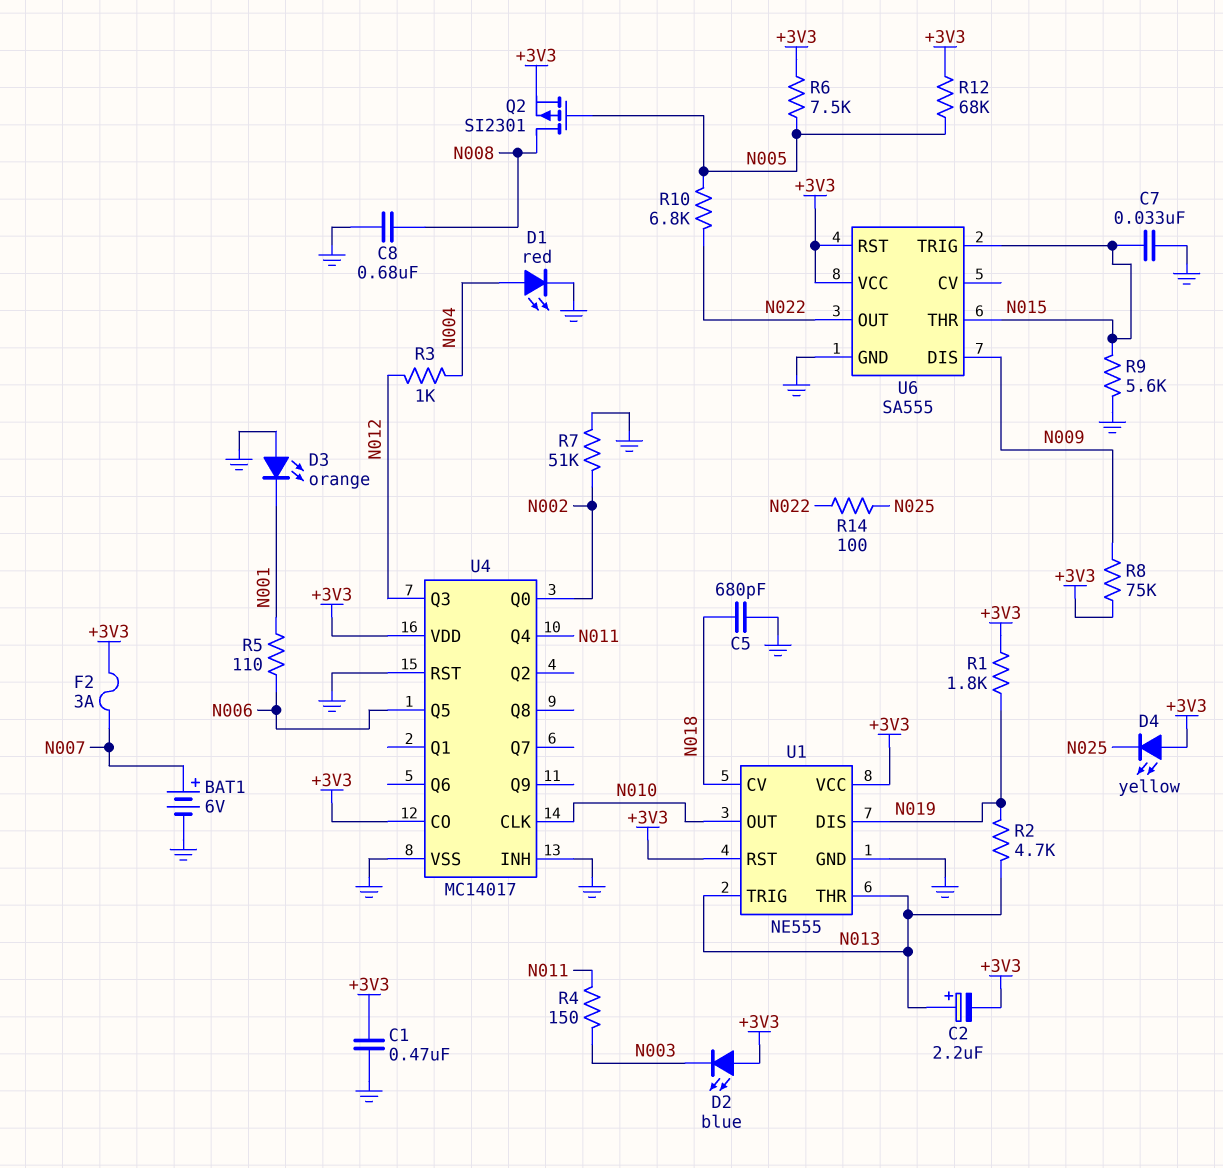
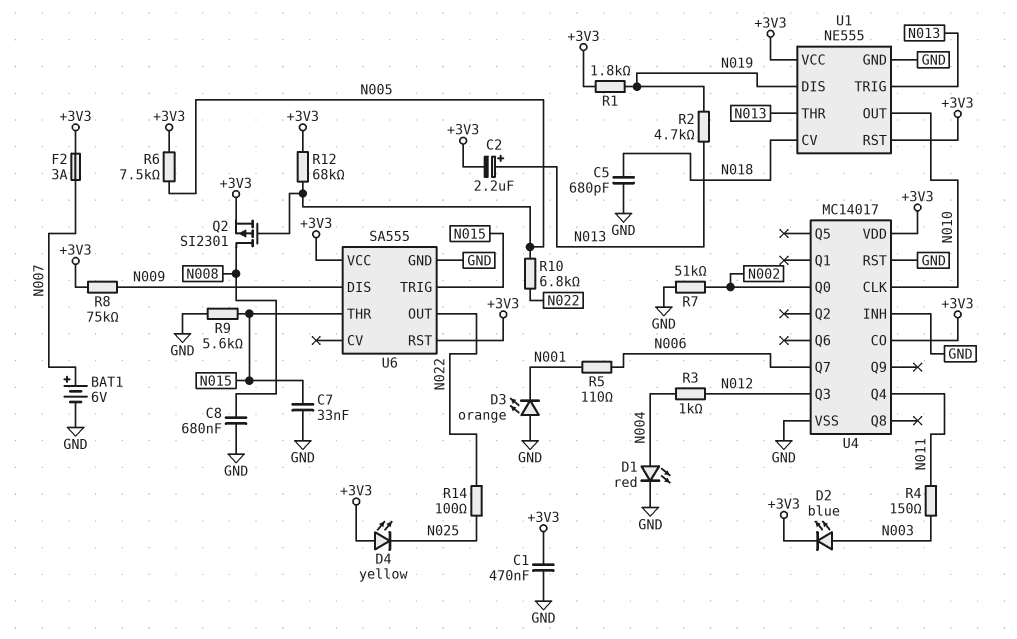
D2: LED blue (A +3V3, K N003) -> LED blue (A N003, K +3V3)
U4 pin Q5: N006 -> none
U4 pin Q7: none -> N006

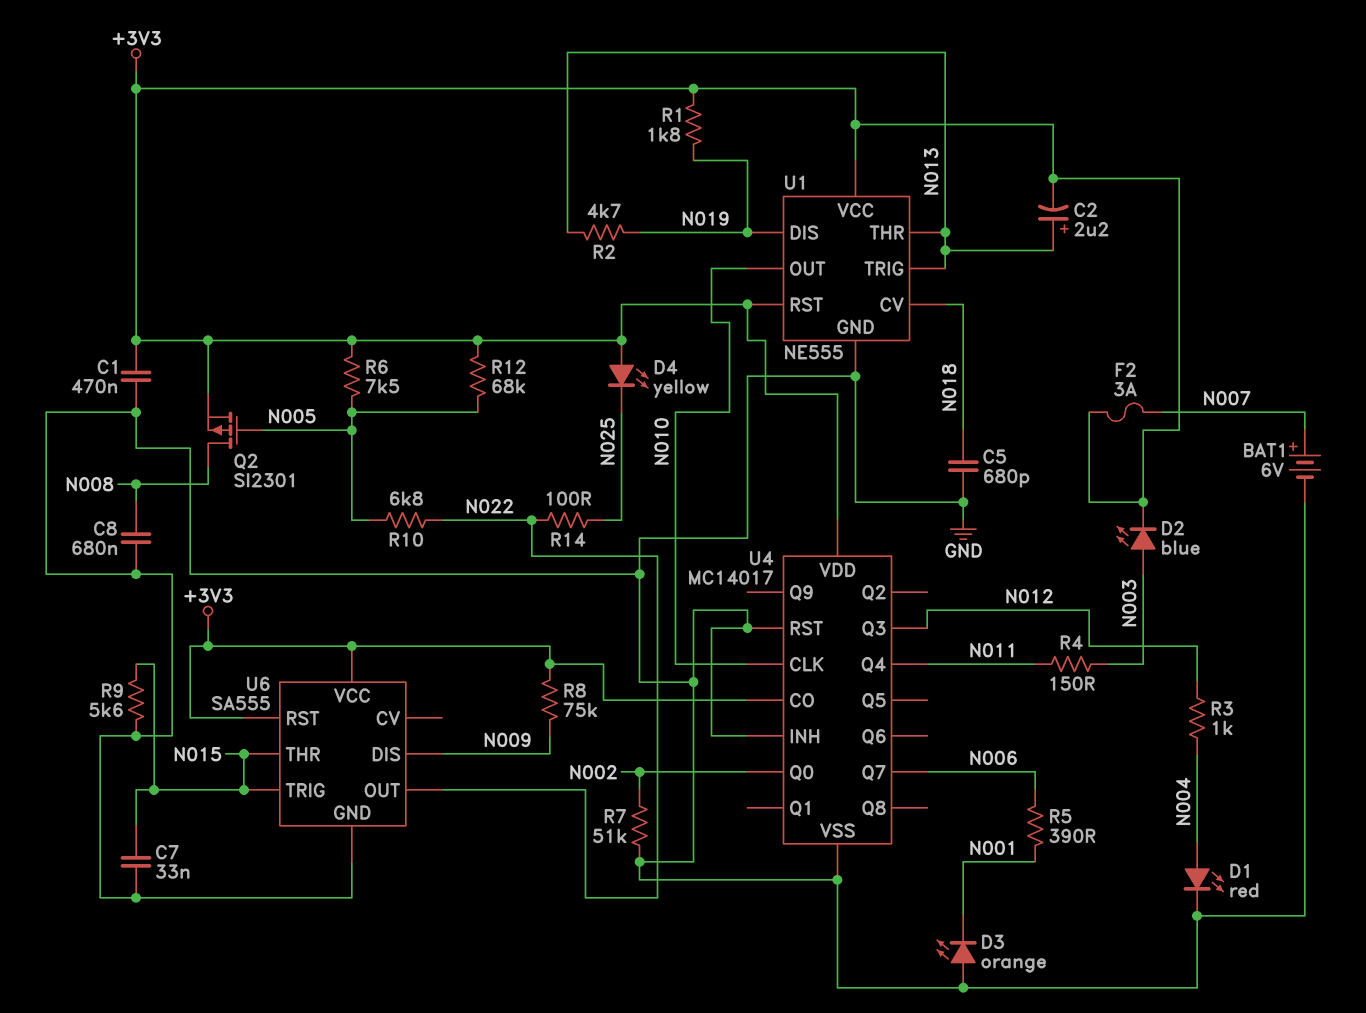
R5: 110 (N001, N006) -> 390 (N001, N006)

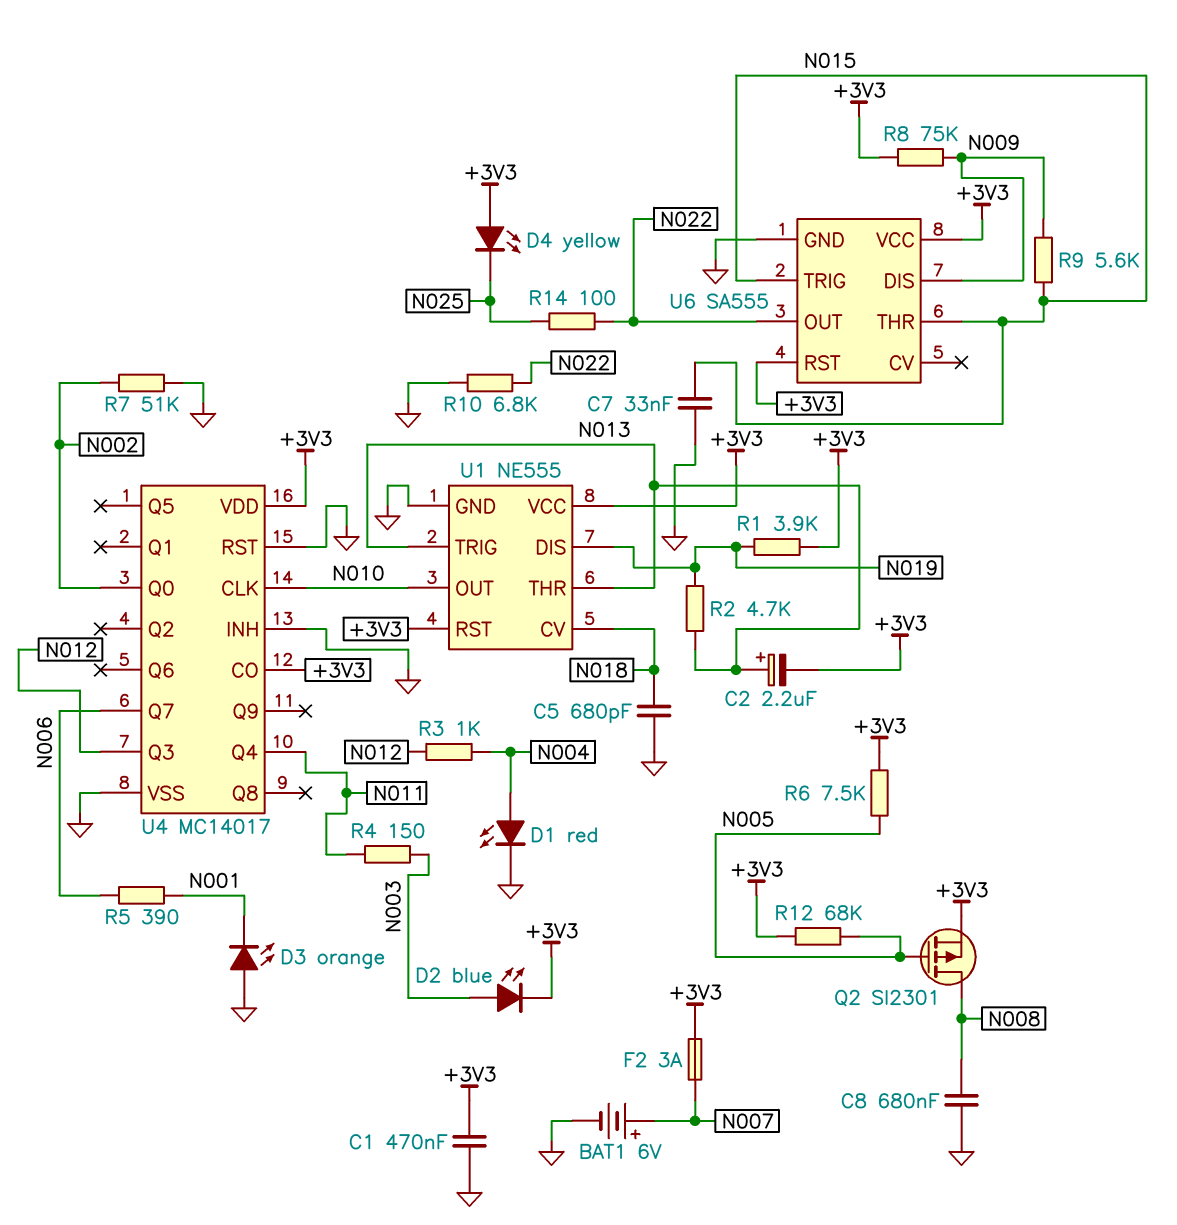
R1: 1.8k (+3V3, N019) -> 3.9k (+3V3, N019)
R9: 5.6k (GND, N015) -> 5.6k (N009, N015)
R10: 6.8k (N005, N022) -> 6.8k (GND, N022)

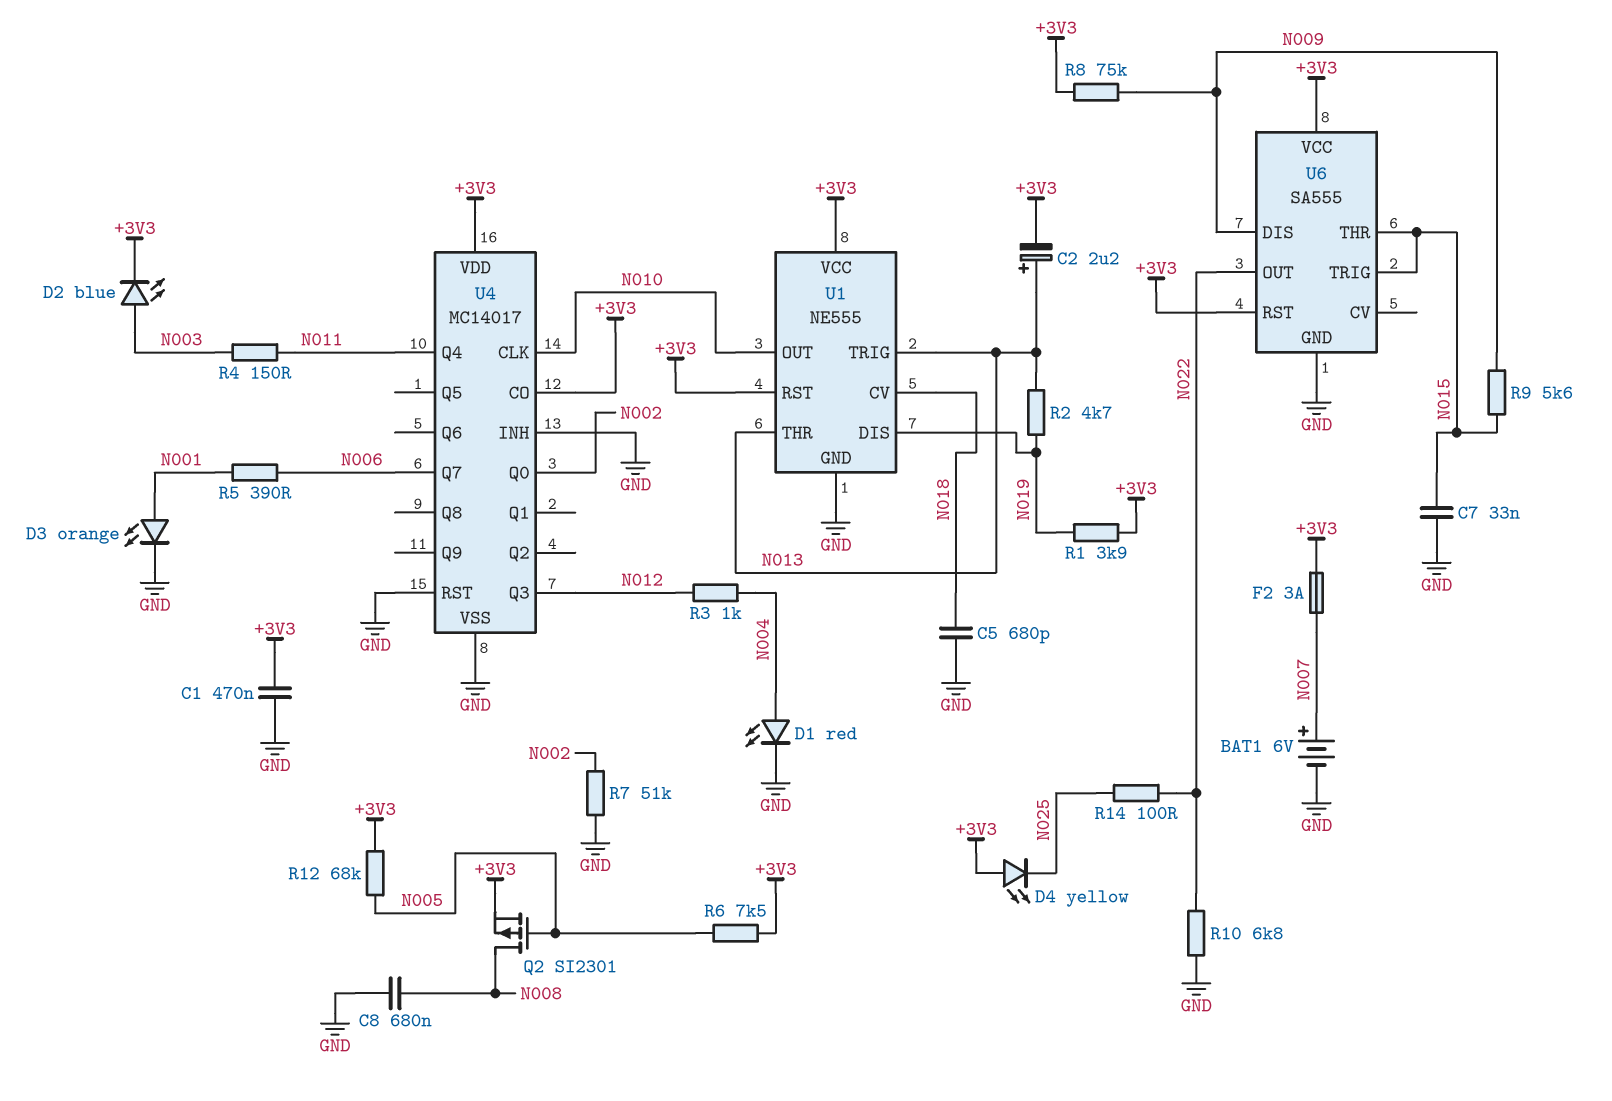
D3: LED orange (A GND, K N001) -> LED orange (A N001, K GND)

